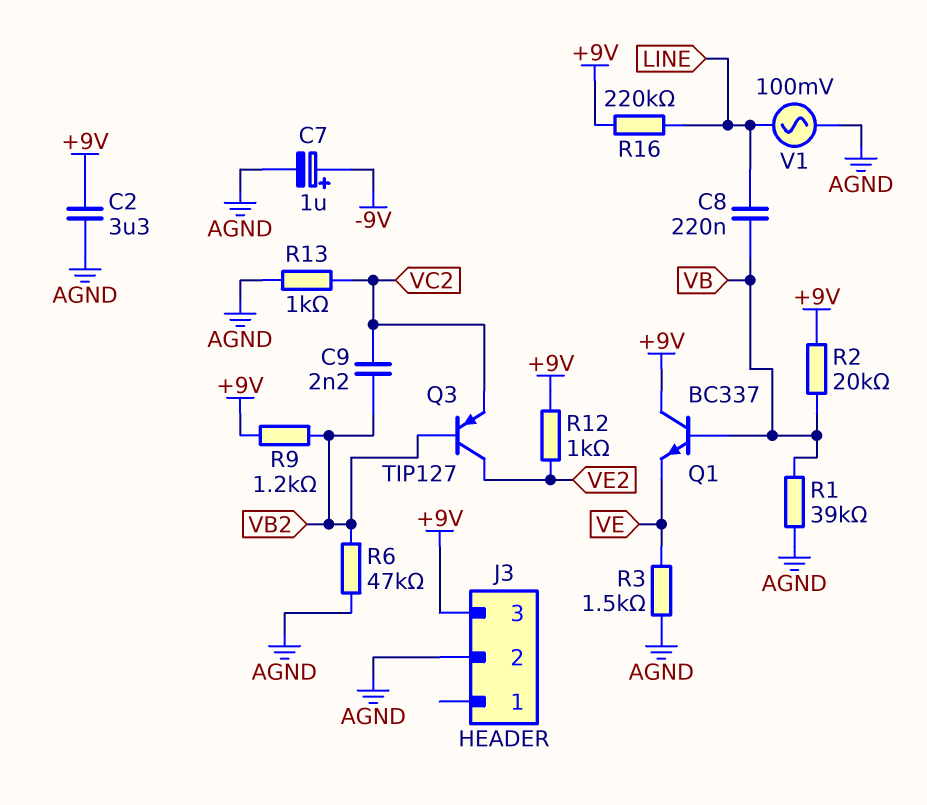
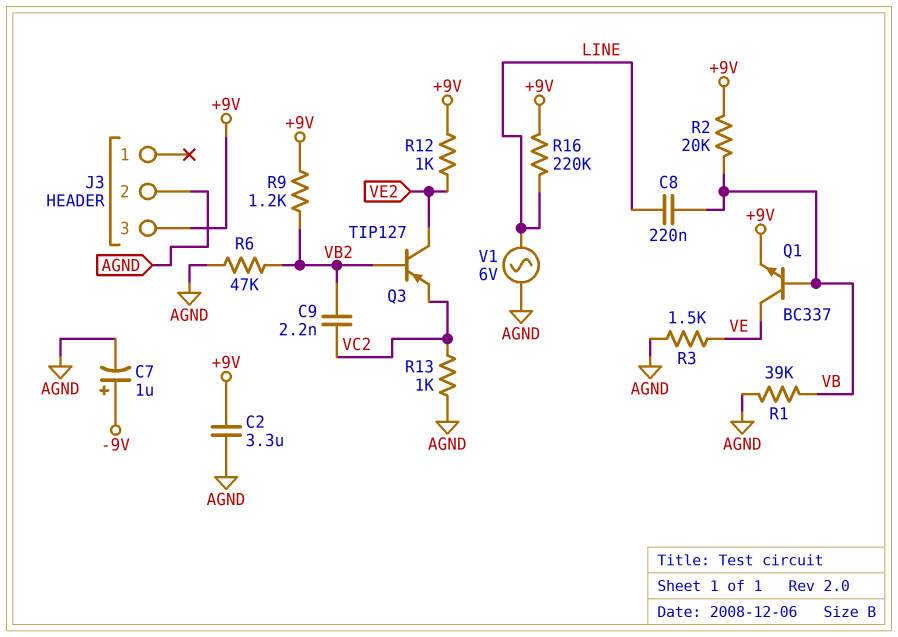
Q1: NPN BC337 (B VB, C +9V, E VE) -> NPN BC337 (B VB, C VE, E +9V)
V1: AC 100mV (AGND, LINE) -> AC 6V (AGND, LINE)

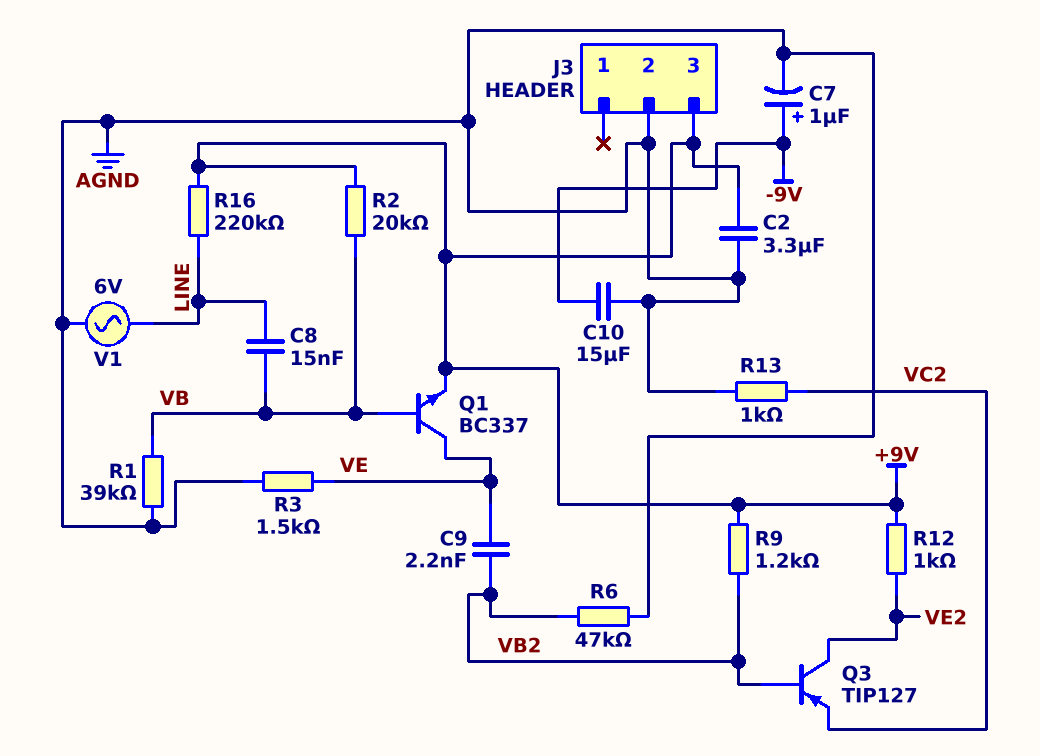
C8: 220nF (LINE, VB) -> 15nF (LINE, VB)
C9: 2.2nF (VB2, VC2) -> 2.2nF (VB2, VE)
C10: none -> 15uF (-9V, AGND)

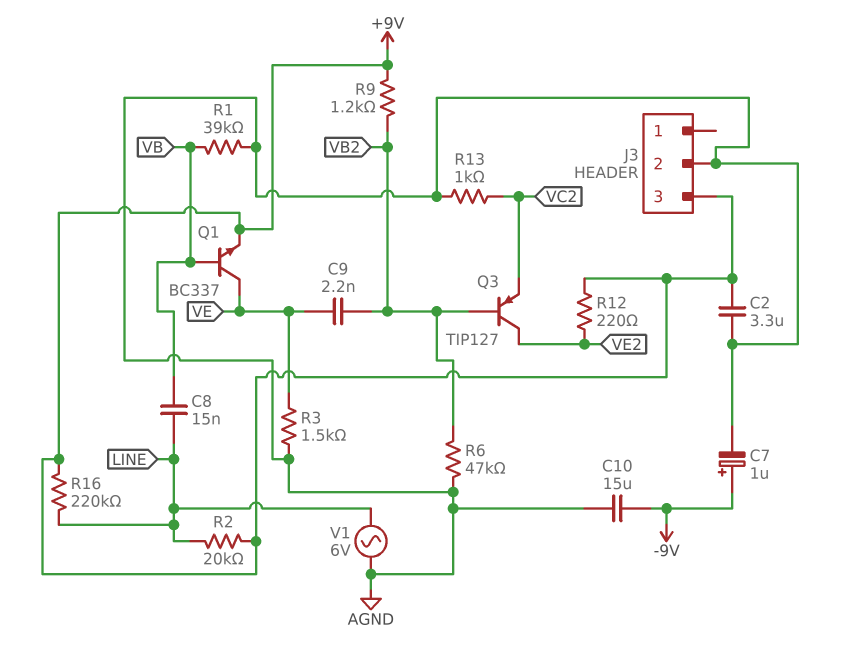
R2: 20k (+9V, VB) -> 20k (+9V, LINE)
R12: 1k (+9V, VE2) -> 220 (+9V, VE2)

